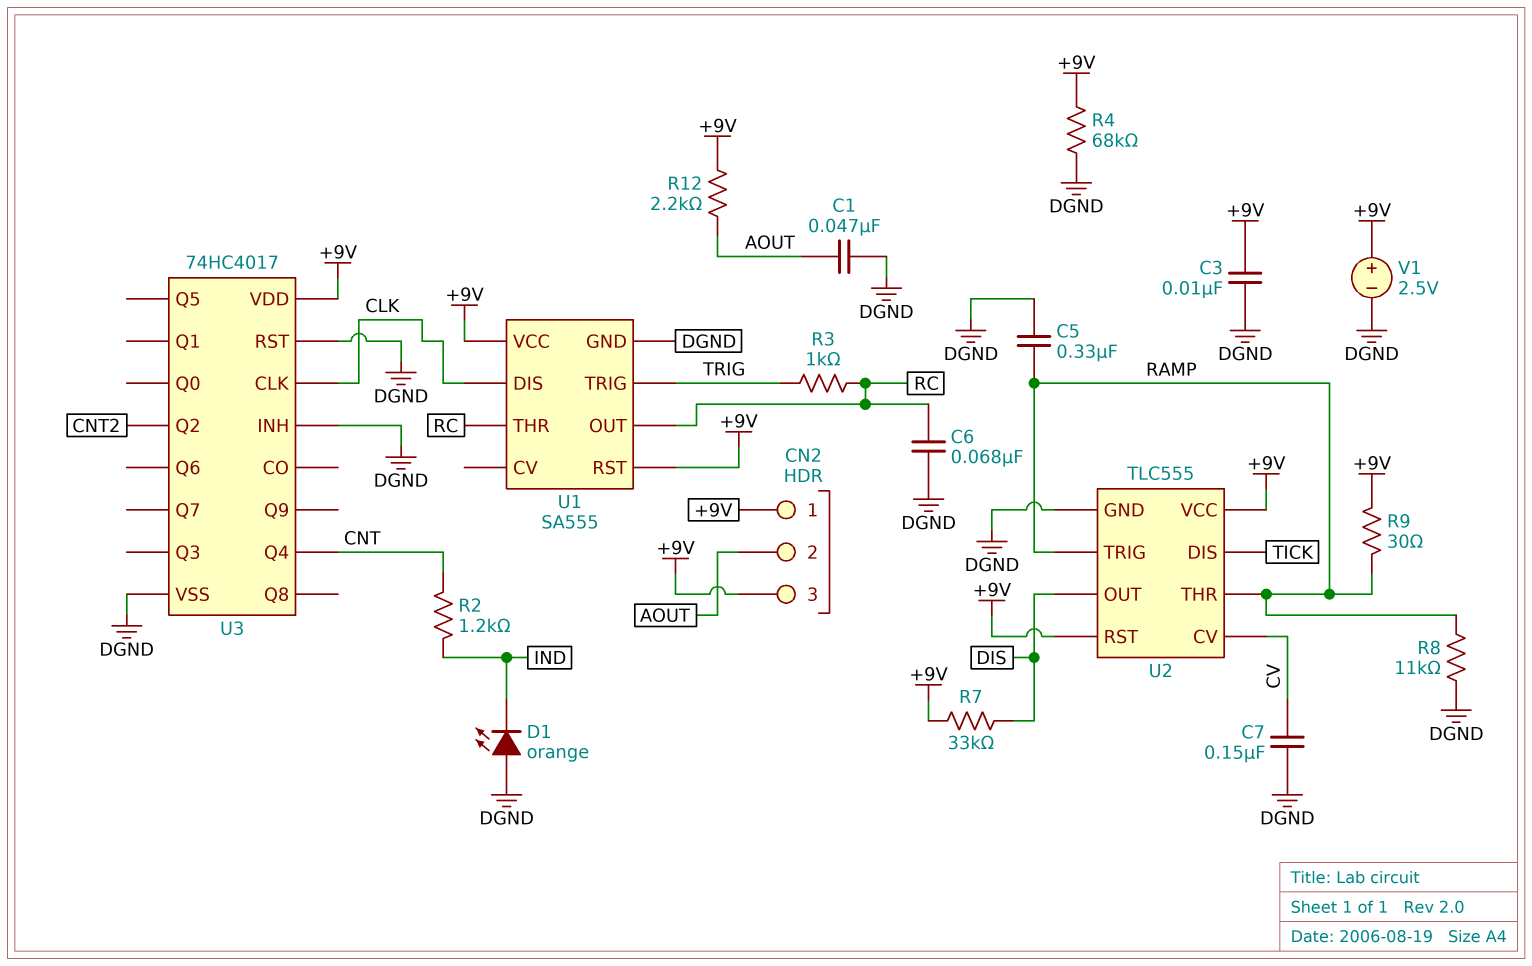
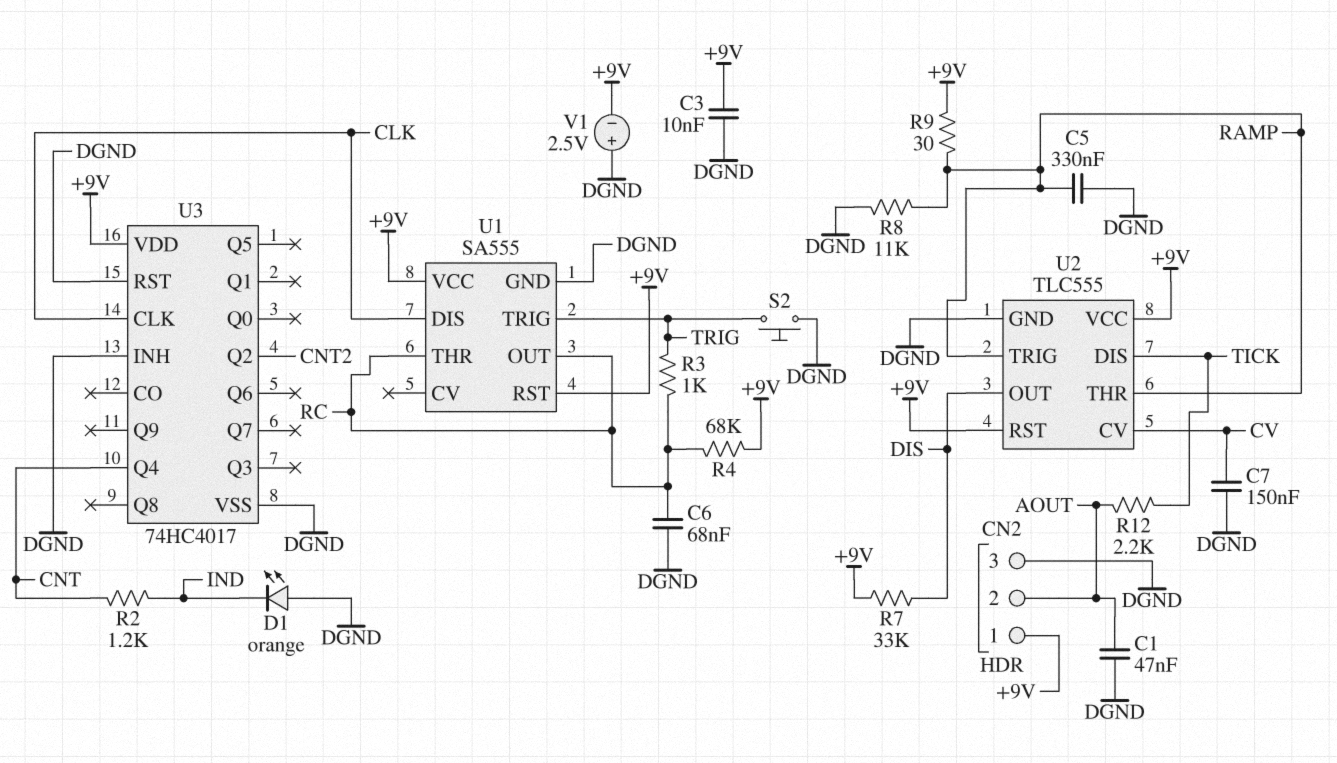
CN2 pin 3: +9V -> DGND
R4: 68k (+9V, DGND) -> 68k (+9V, RC)
R12: 2.2k (+9V, AOUT) -> 2.2k (AOUT, TICK)
S2: none -> button (DGND, TRIG)
V1: 2.5V (plus +9V, minus DGND) -> 2.5V (plus DGND, minus +9V)

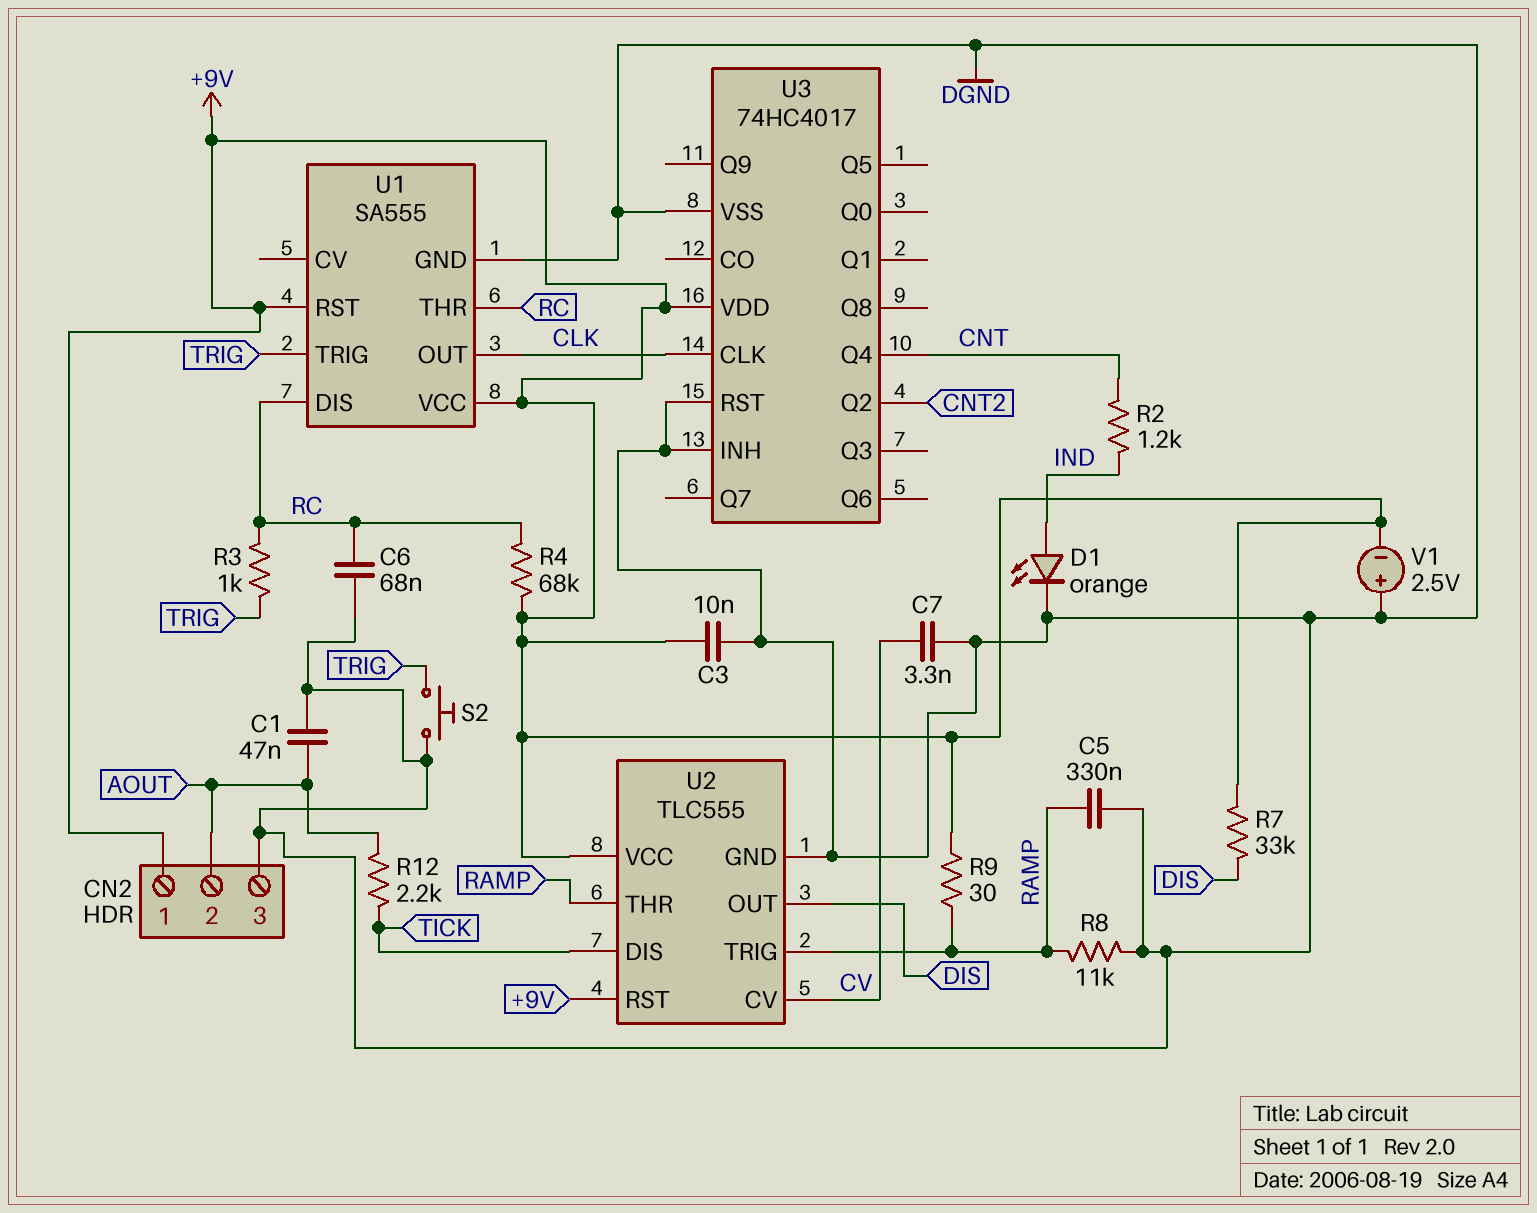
C7: 150nF (CV, DGND) -> 3.3nF (CV, DGND)
D1: LED orange (A DGND, K IND) -> LED orange (A IND, K DGND)
U1 pin DIS: CLK -> RC
U1 pin OUT: RC -> CLK

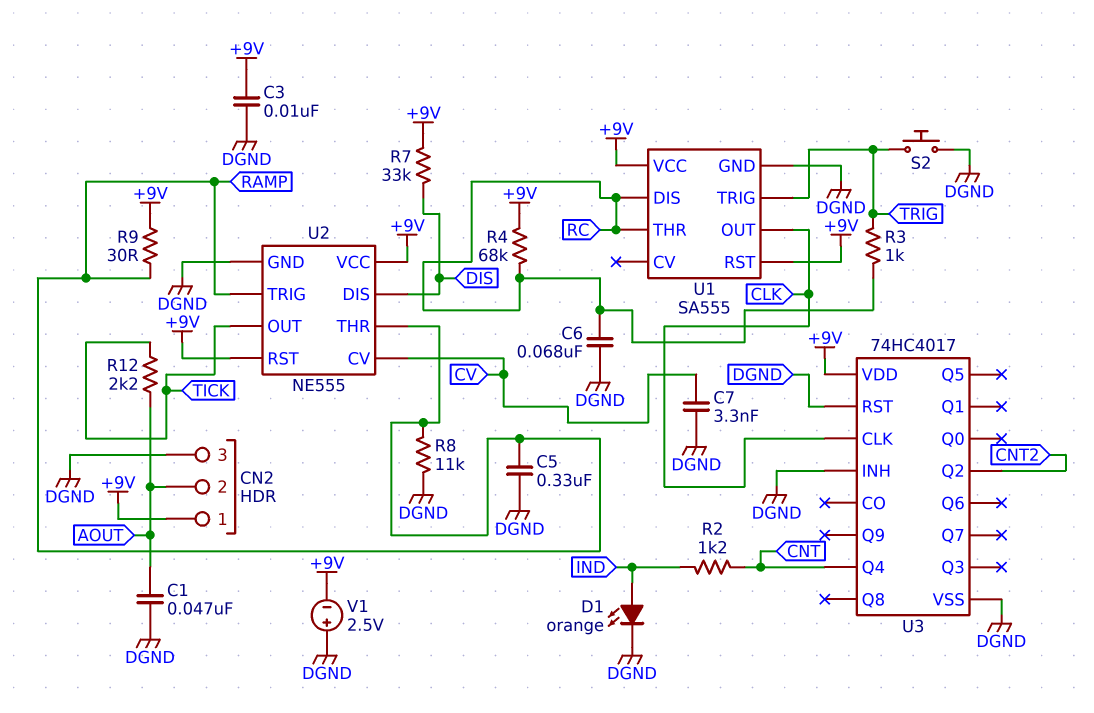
U2: TLC555 -> NE555
U2 pin DIS: TICK -> DIS
U2 pin OUT: DIS -> TICK

